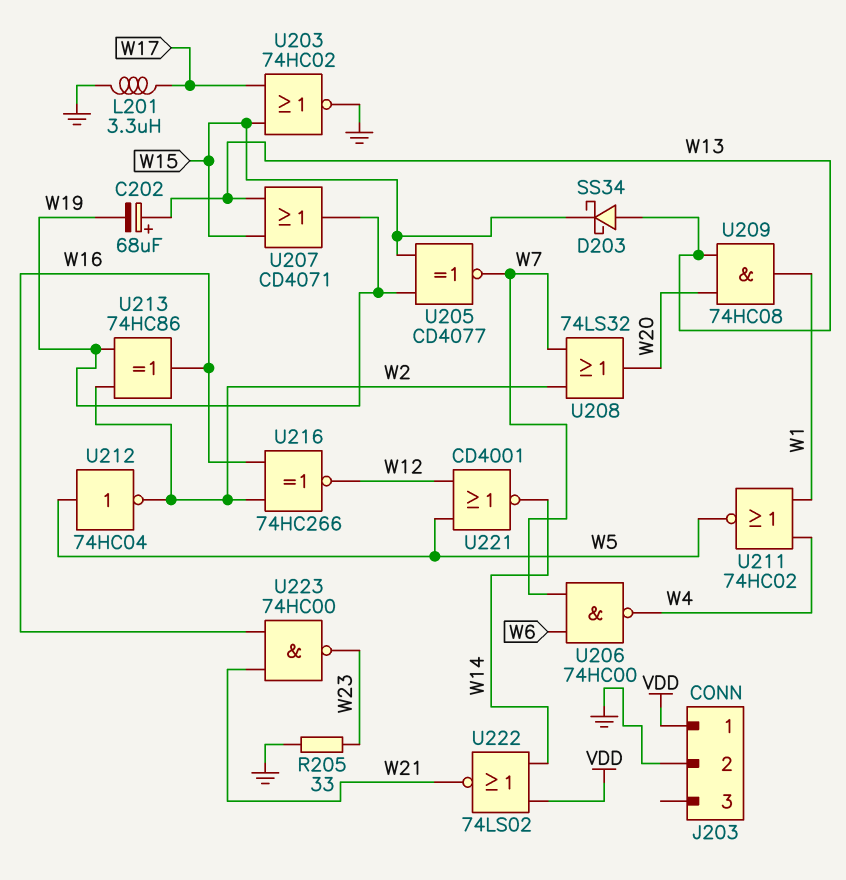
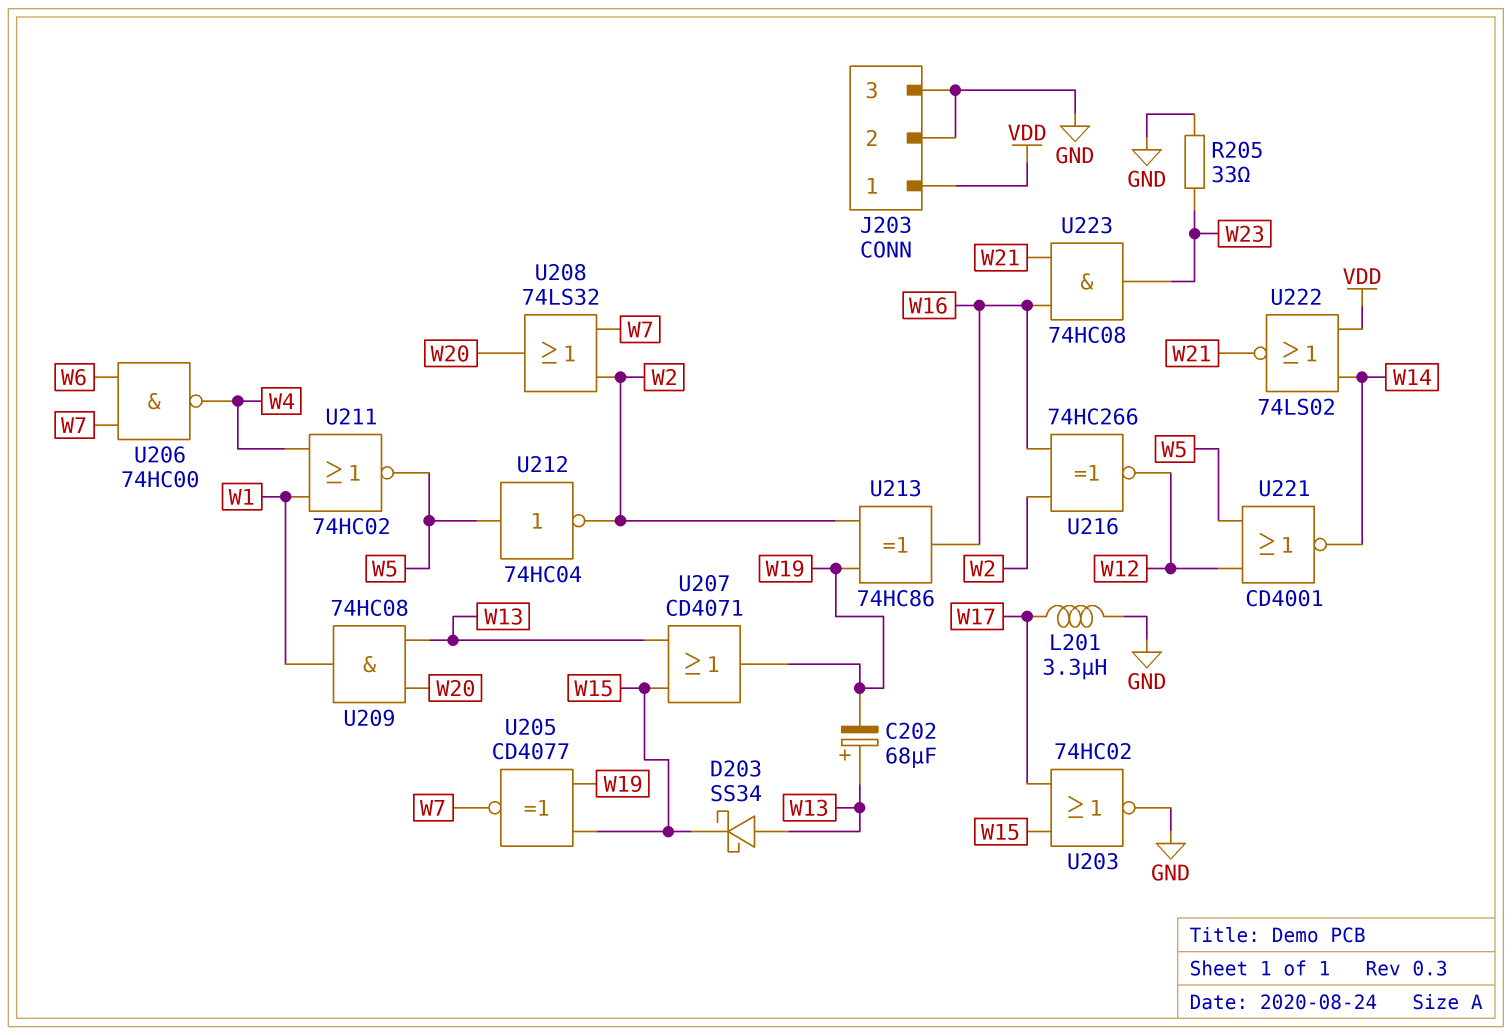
J203 pin 3: none -> GND
U223: NAND 74HC00 (in W16, in W21, out W23) -> AND 74HC08 (in W16, in W21, out W23)

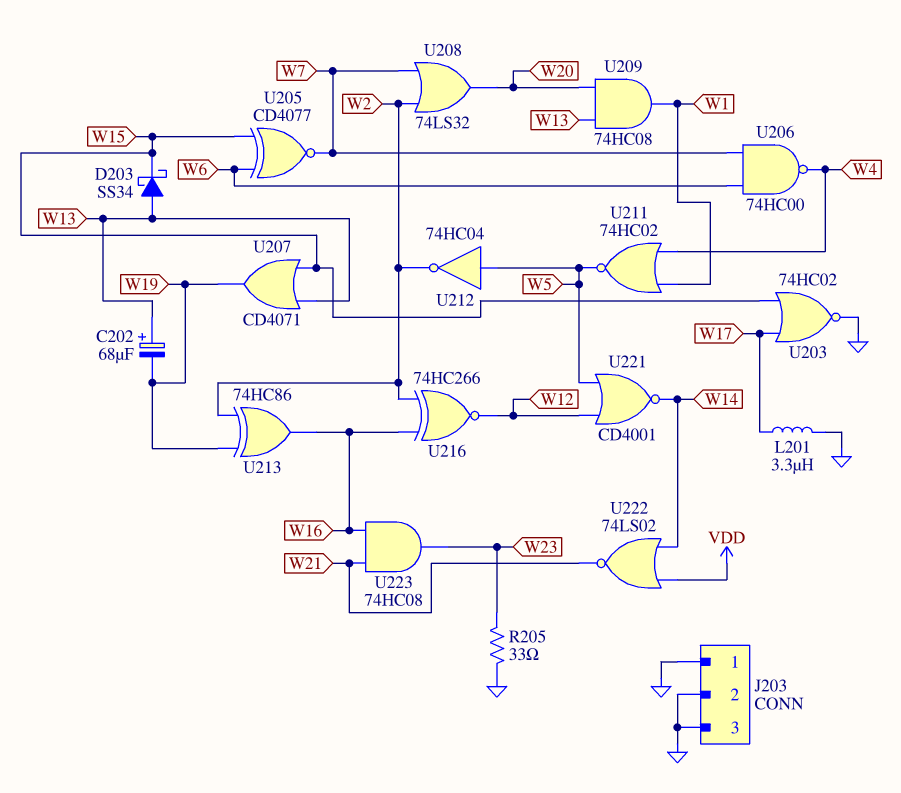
J203 pin 1: VDD -> GND
U205: XNOR CD4077 (in W15, in W19, out W7) -> XNOR CD4077 (in W6, in W15, out W7)

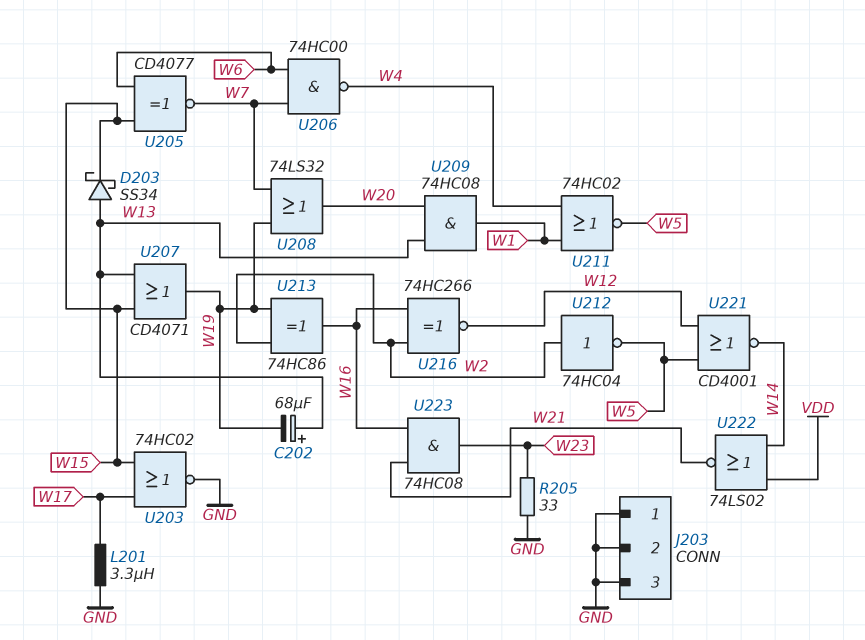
U208: OR 74LS32 (in W2, in W7, out W20) -> OR 74LS32 (in W7, in W19, out W20)
U212: NOT 74HC04 (in W5, out W2) -> NOT 74HC04 (in W2, out W5)

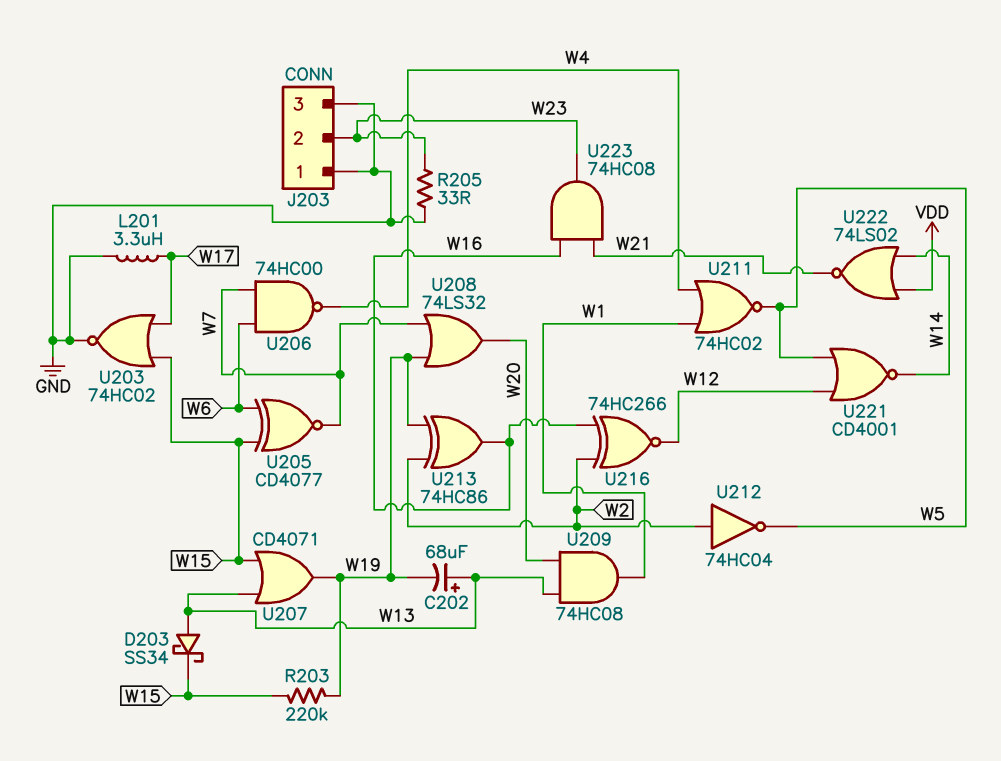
J203 pin 2: GND -> W23
R203: none -> 220k (W15, W19)

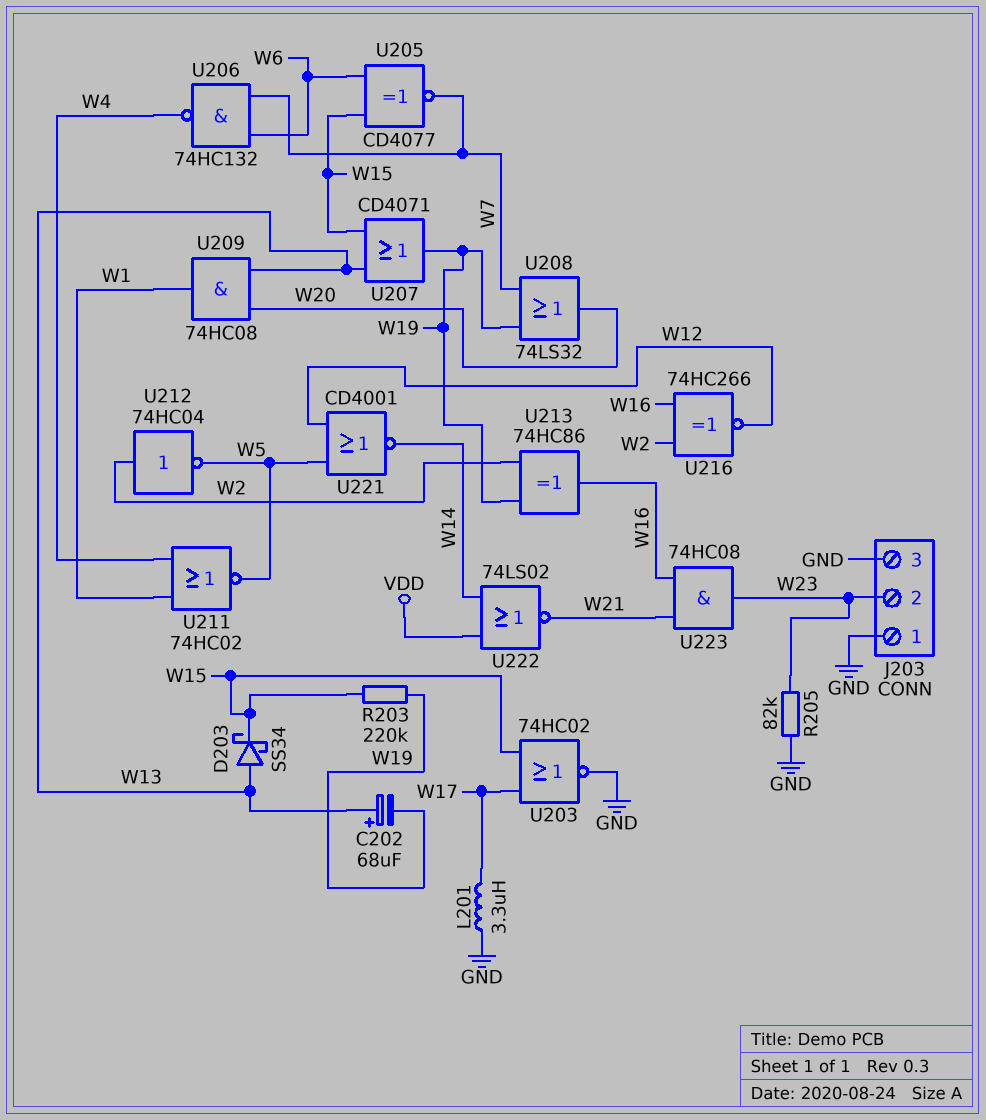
R205: 33 (GND, W23) -> 82k (GND, W23)
U206: NAND 74HC00 (in W6, in W7, out W4) -> NAND 74HC132 (in W6, in W7, out W4)

